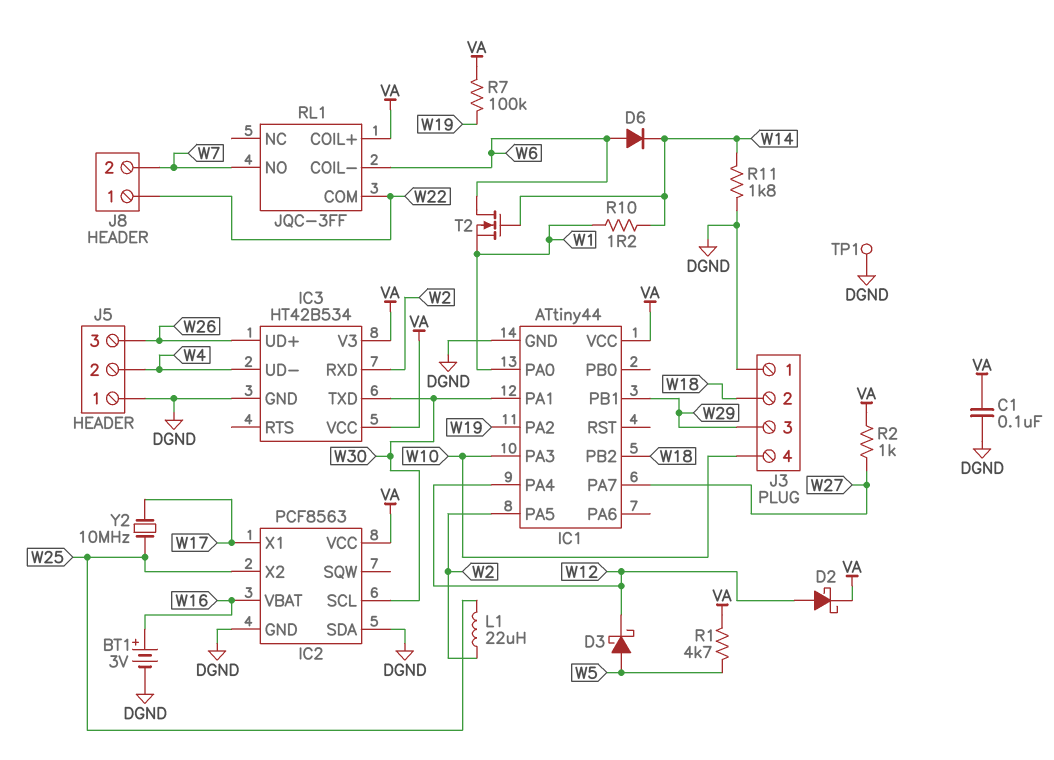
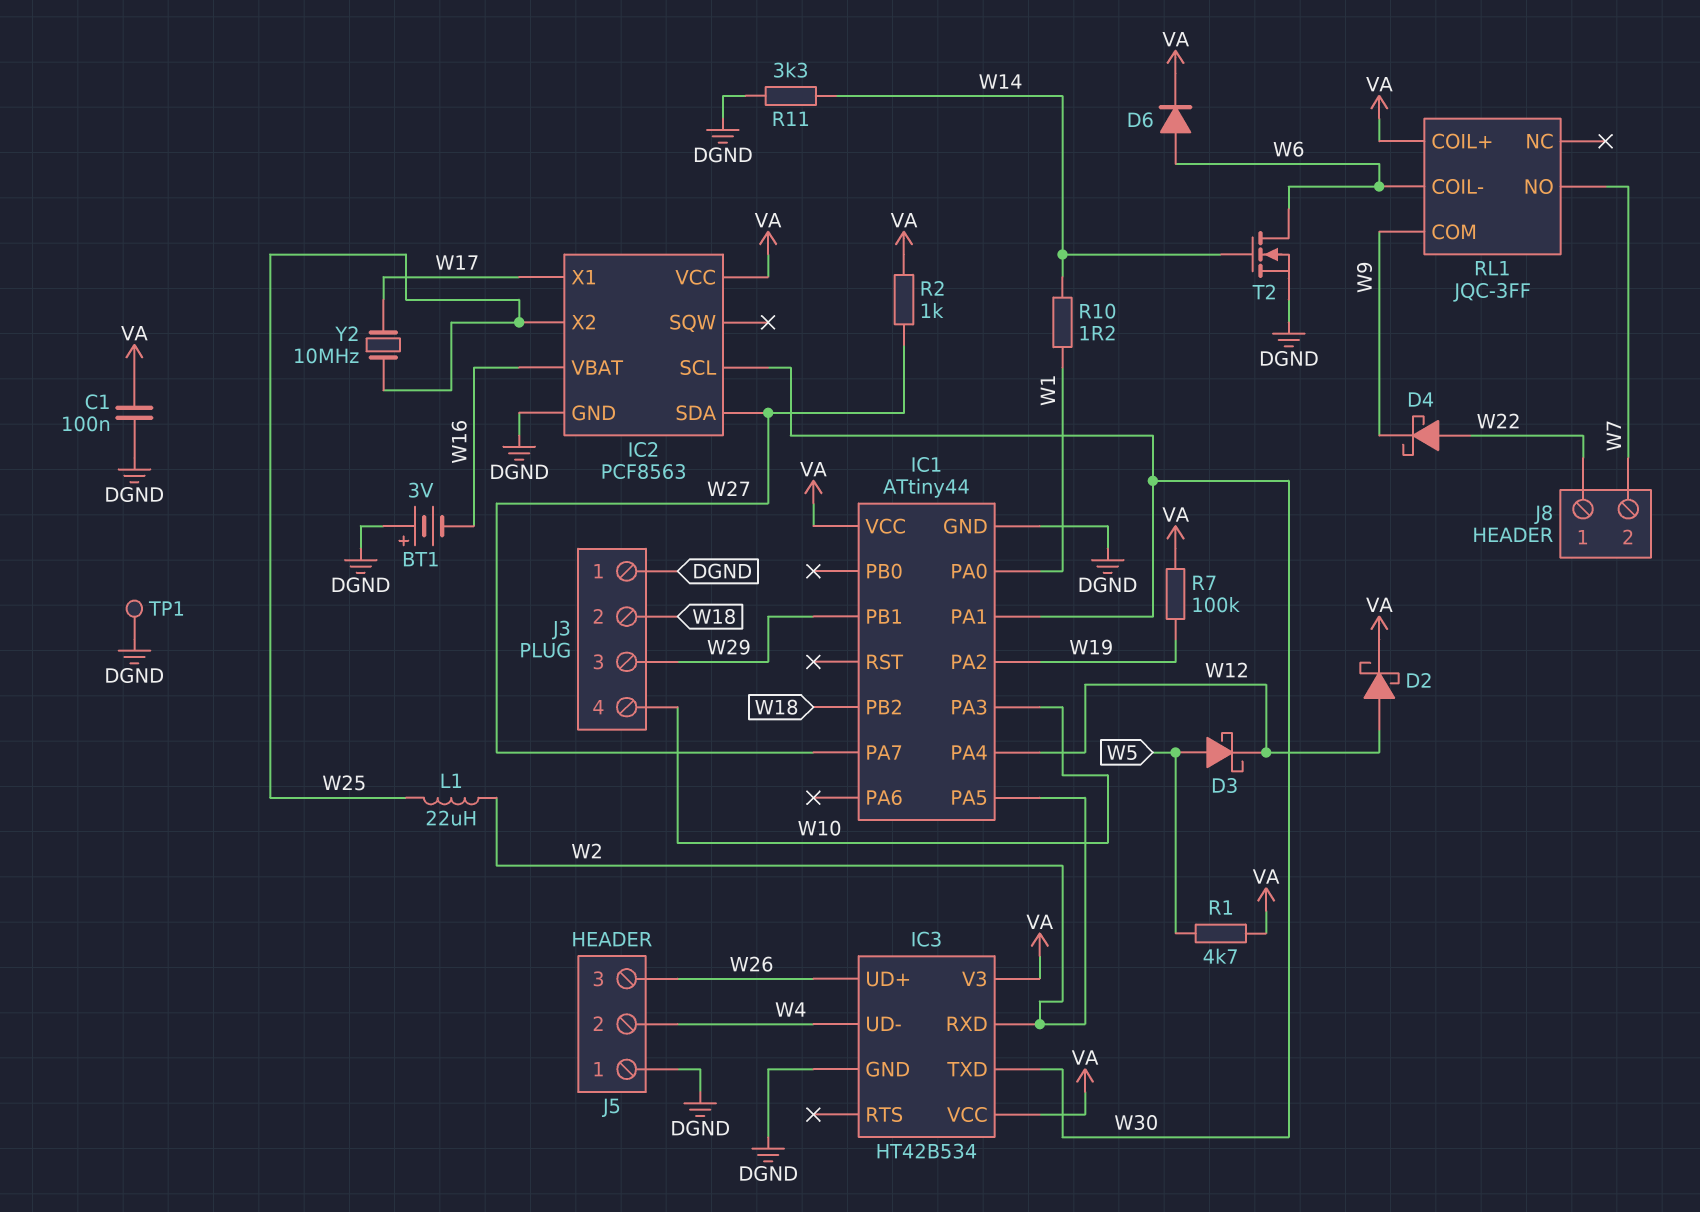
BT1: 3V (plus W16, minus DGND) -> 3V (plus DGND, minus W16)
D4: none -> schottky (A W22, K W9)
D6: diode (A W6, K W14) -> diode (A W6, K VA)
IC2 pin SDA: DGND -> W27
R11: 1.8k (DGND, W14) -> 3.3k (DGND, W14)
RL1 pin COM: W22 -> W9
T2: NMOS (G W14, D W6, S W1) -> NMOS (G W14, D W6, S DGND)

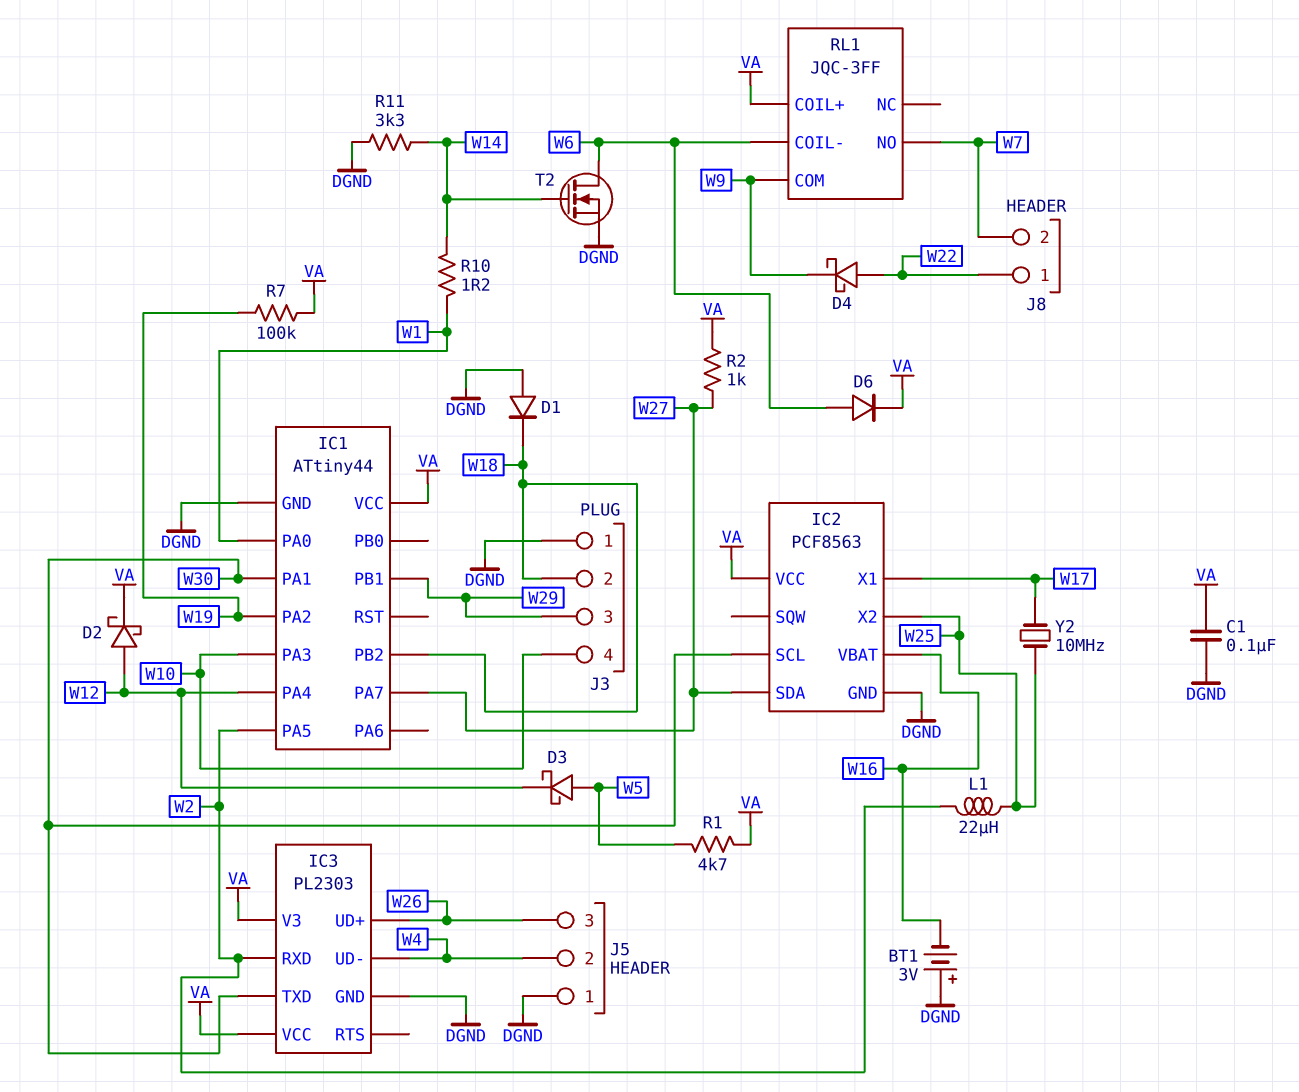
D1: none -> diode (A DGND, K W18)
IC3: HT42B534 -> PL2303
TP1: test point (DGND) -> none

